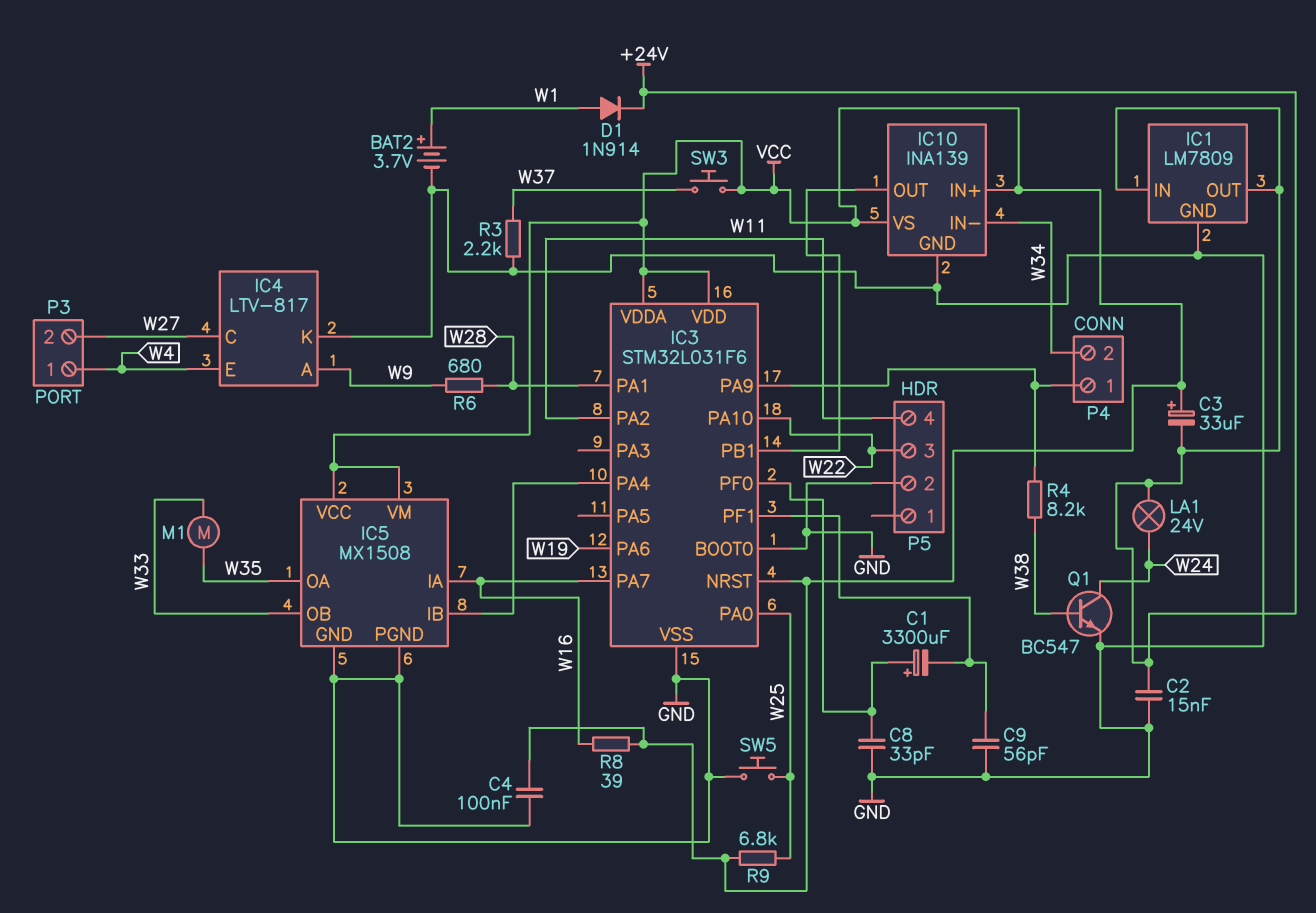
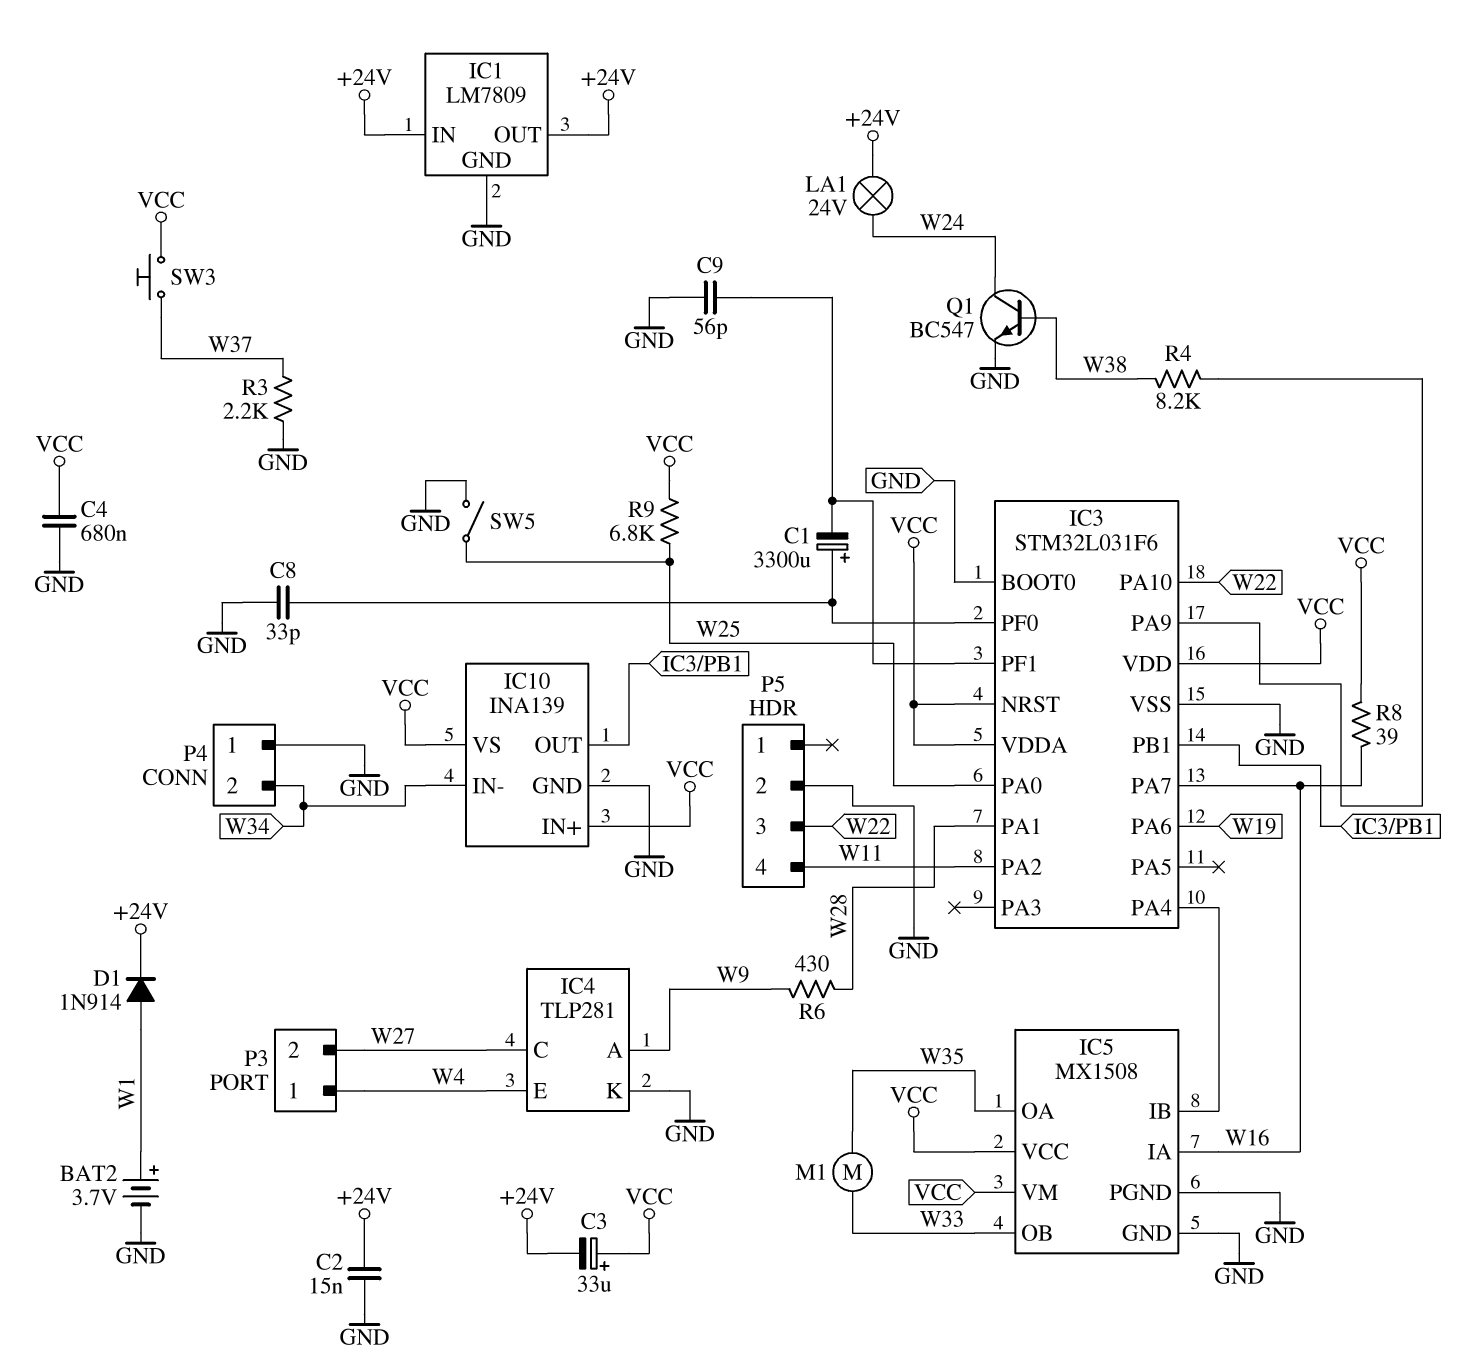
C4: 100nF (GND, VCC) -> 680nF (GND, VCC)
IC4: LTV-817 -> TLP281
P4 pin 1: IC3/PA9 -> GND
R6: 680 (W9, W28) -> 430 (W9, W28)
SW5: button (GND, W25) -> switch (GND, W25)

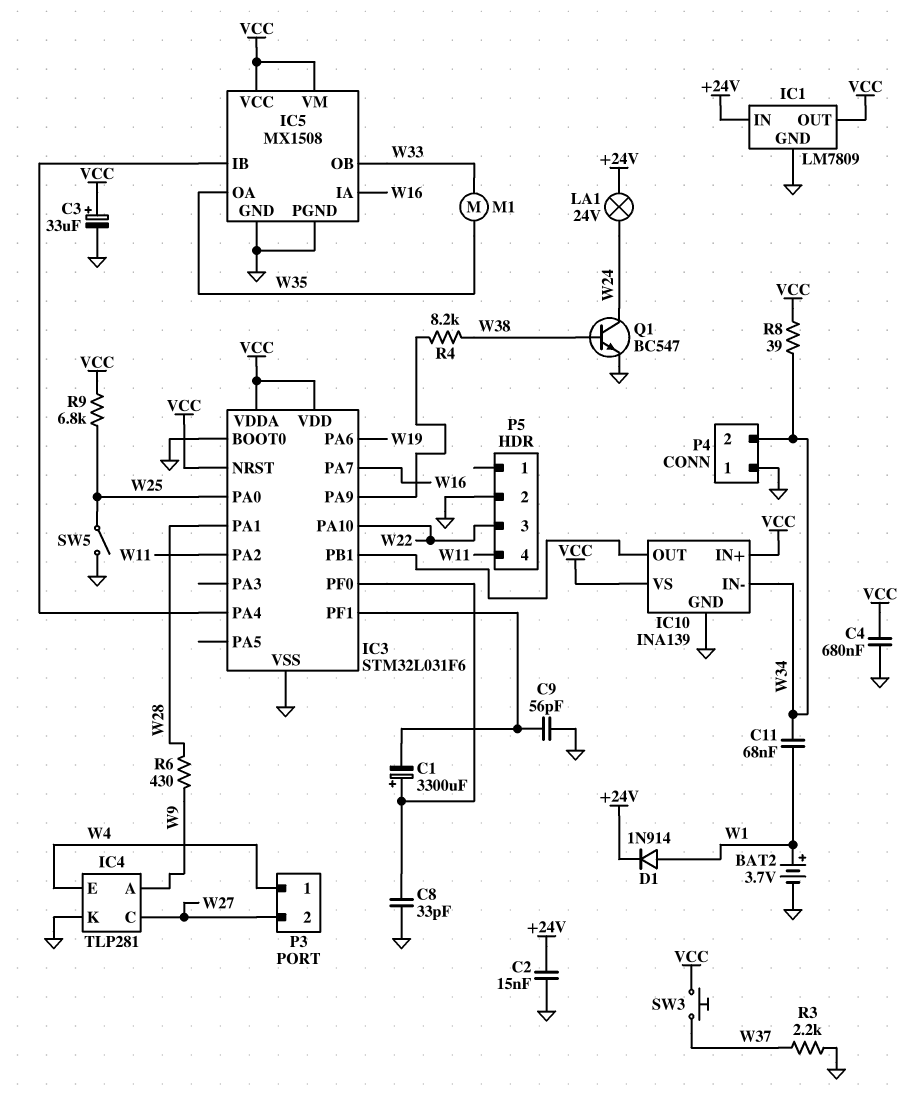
C3: 33uF (plus VCC, minus +24V) -> 33uF (plus VCC, minus GND)
C11: none -> 68nF (W1, W34)
IC1 pin OUT: +24V -> VCC
R8: 39 (VCC, W16) -> 39 (VCC, W34)

